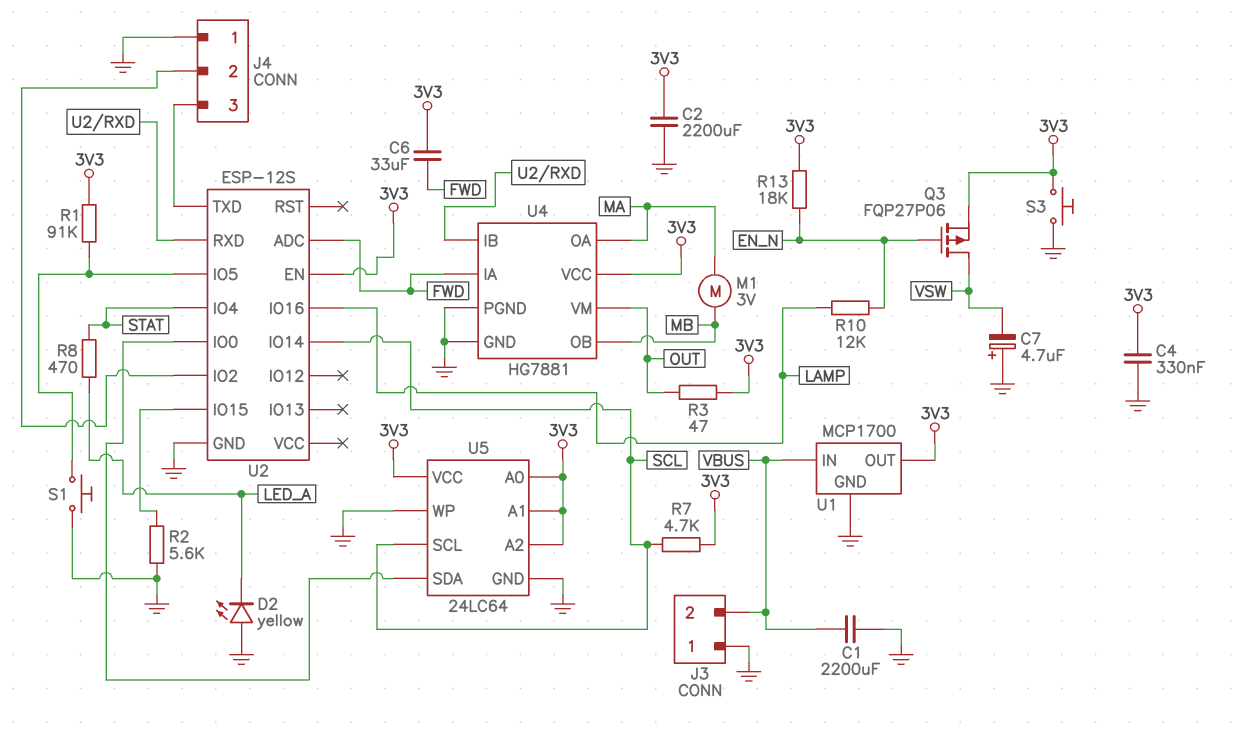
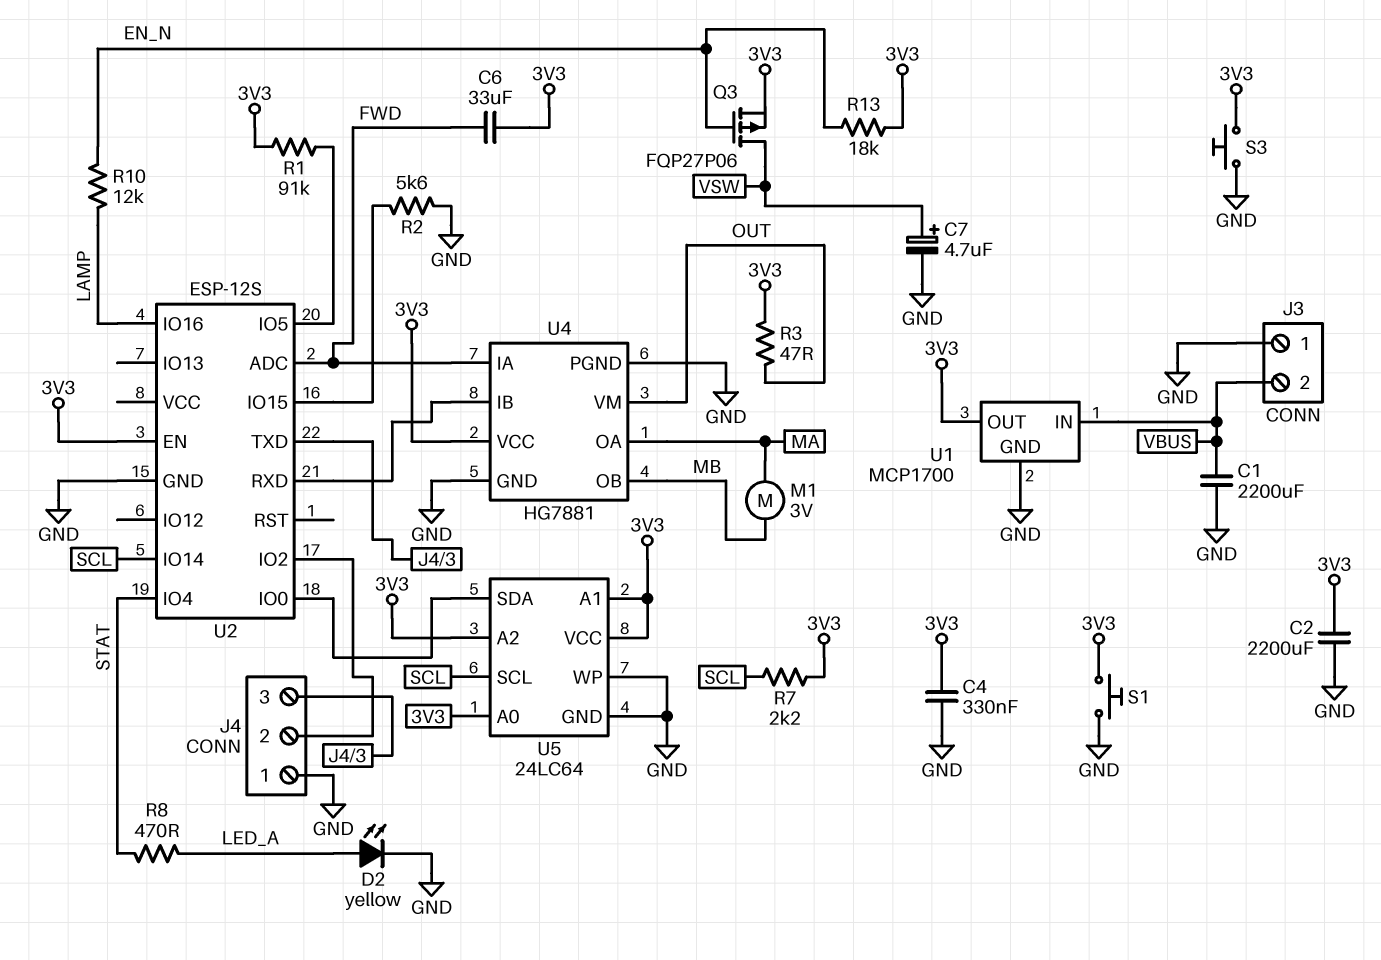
C7: 4.7uF (plus GND, minus VSW) -> 4.7uF (plus VSW, minus GND)
D2: LED yellow (A GND, K LED_A) -> LED yellow (A LED_A, K GND)
R7: 4.7k (3V3, SCL) -> 2.2k (3V3, SCL)
S1: button (GND, U2/IO5) -> button (3V3, GND)

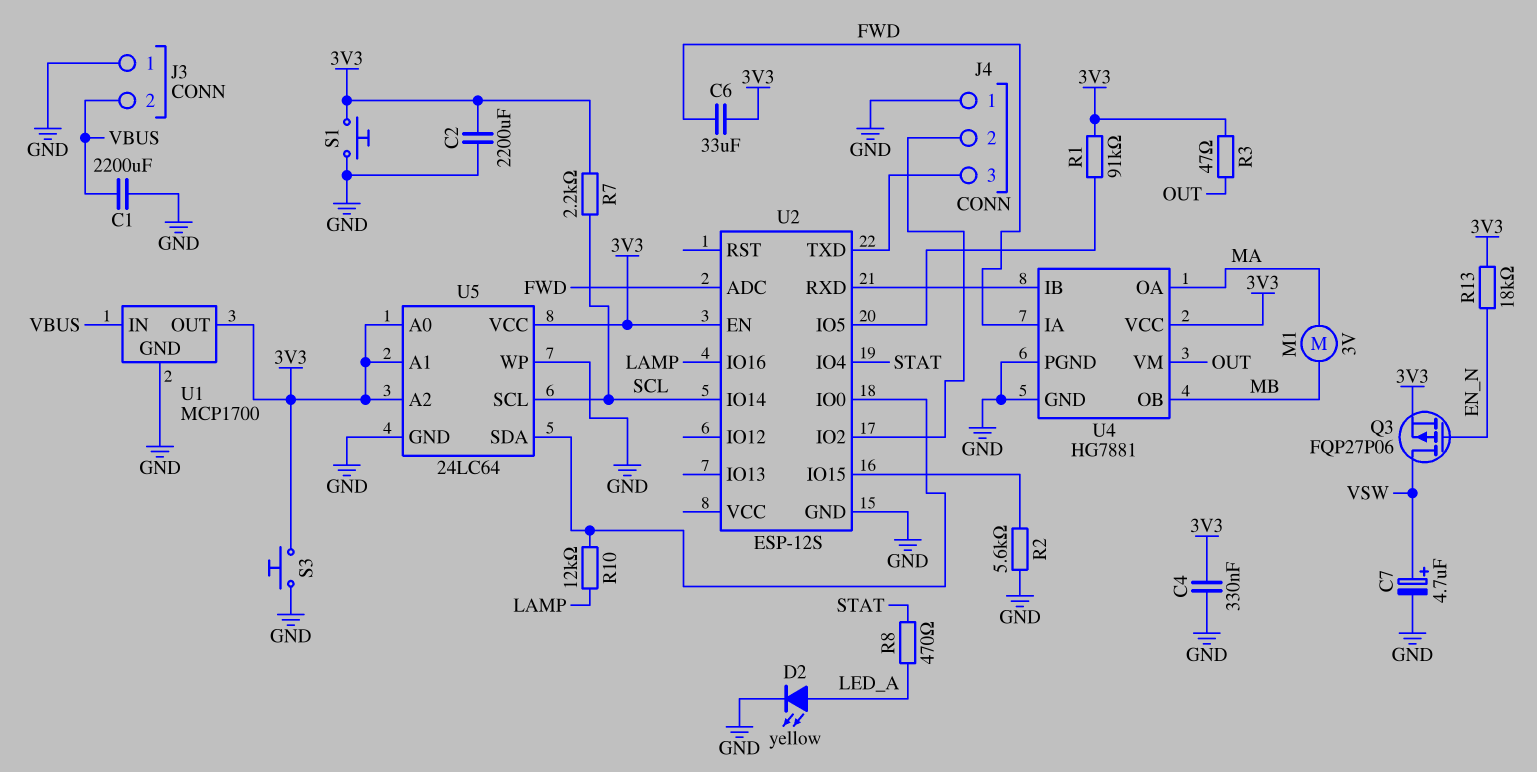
R10: 12k (EN_N, LAMP) -> 12k (LAMP, U2/IO0)

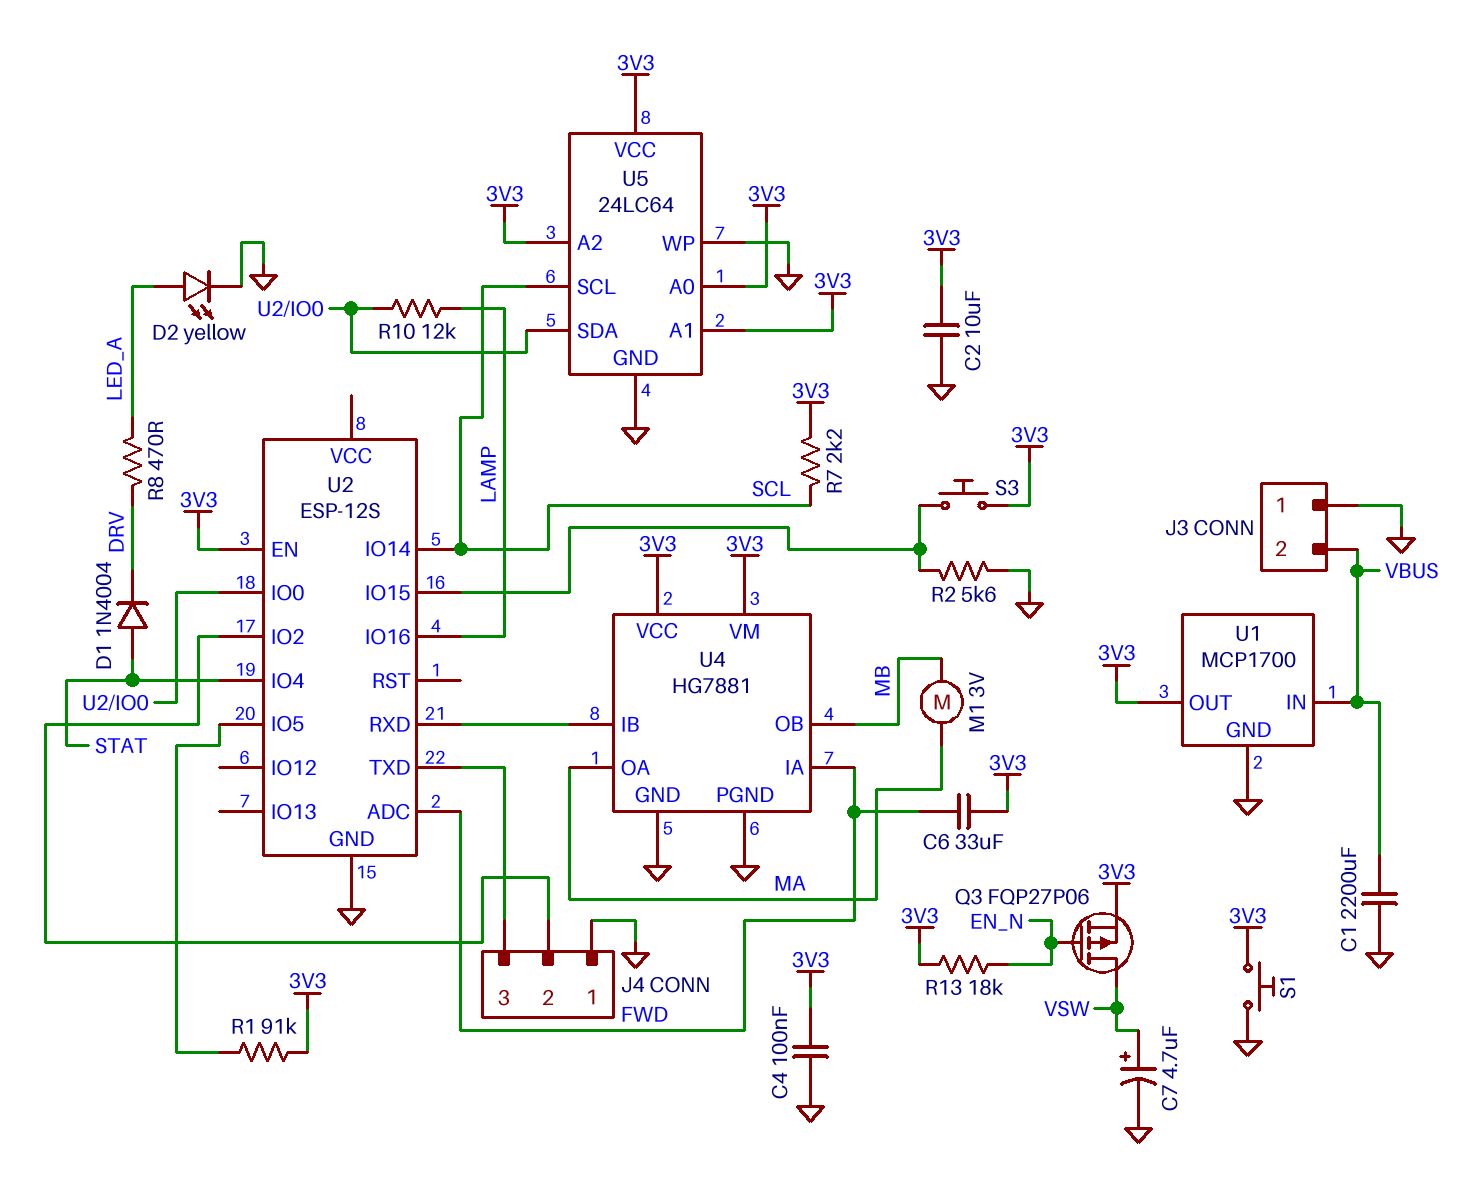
C2: 2200uF (3V3, GND) -> 10uF (3V3, GND)
C4: 330nF (3V3, GND) -> 100nF (3V3, GND)
D1: none -> diode 1N4004 (A STAT, K DRV)
R3: 47 (3V3, OUT) -> none
R8: 470 (LED_A, STAT) -> 470 (DRV, LED_A)
S3: button (3V3, GND) -> button (3V3, U2/IO15)
U4 pin VM: OUT -> 3V3

